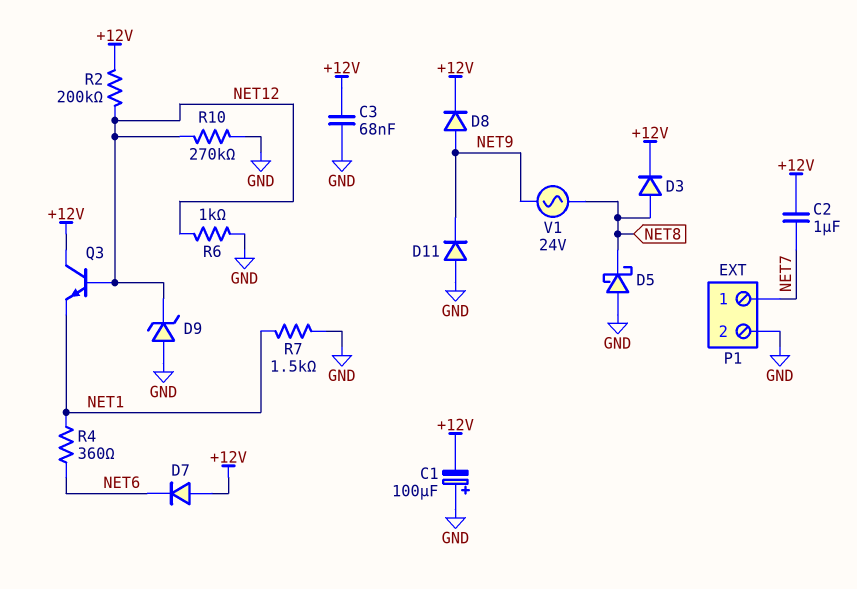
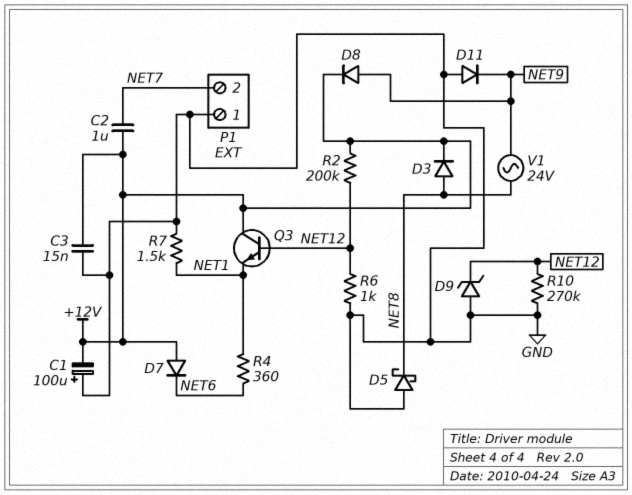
C3: 68nF (+12V, GND) -> 15nF (+12V, GND)
P1 pin 1: NET7 -> GND
P1 pin 2: GND -> NET7

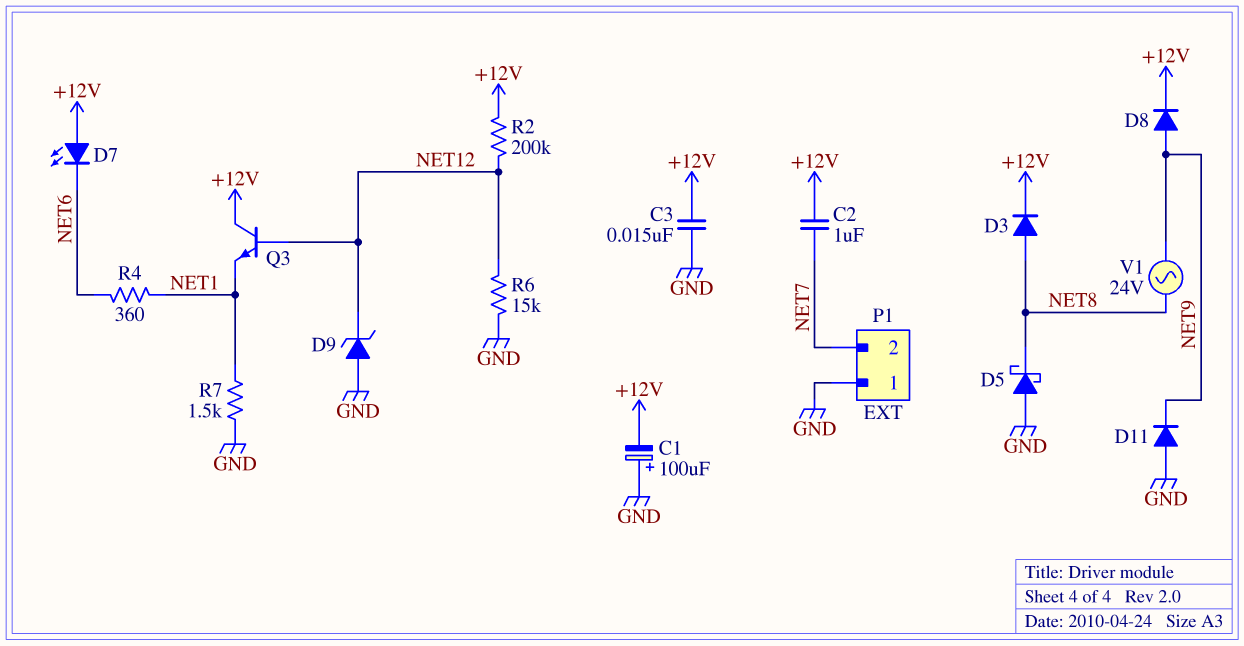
D7: diode (A +12V, K NET6) -> LED (A +12V, K NET6)
R6: 1k (GND, NET12) -> 15k (GND, NET12)
R10: 270k (GND, NET12) -> none

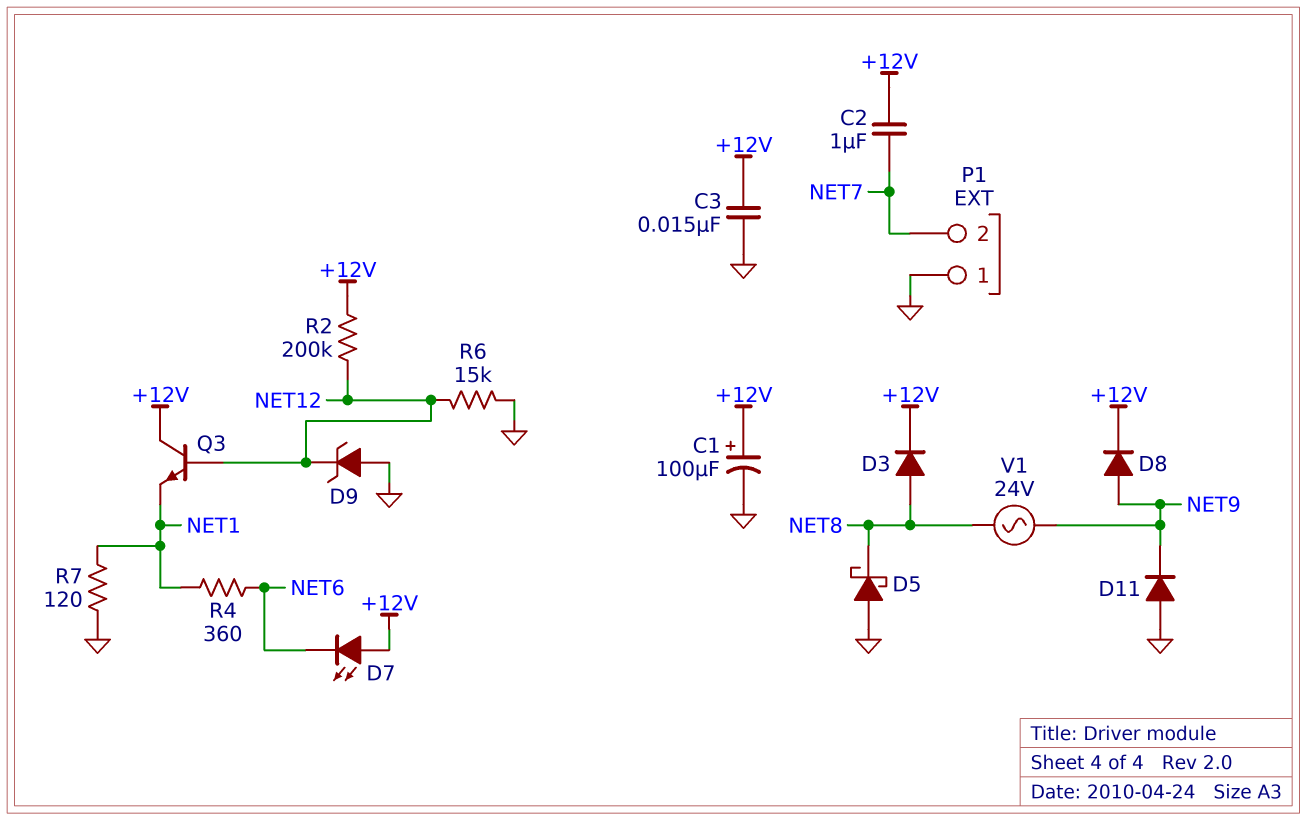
C1: 100uF (plus GND, minus +12V) -> 100uF (plus +12V, minus GND)
R7: 1.5k (GND, NET1) -> 120 (GND, NET1)

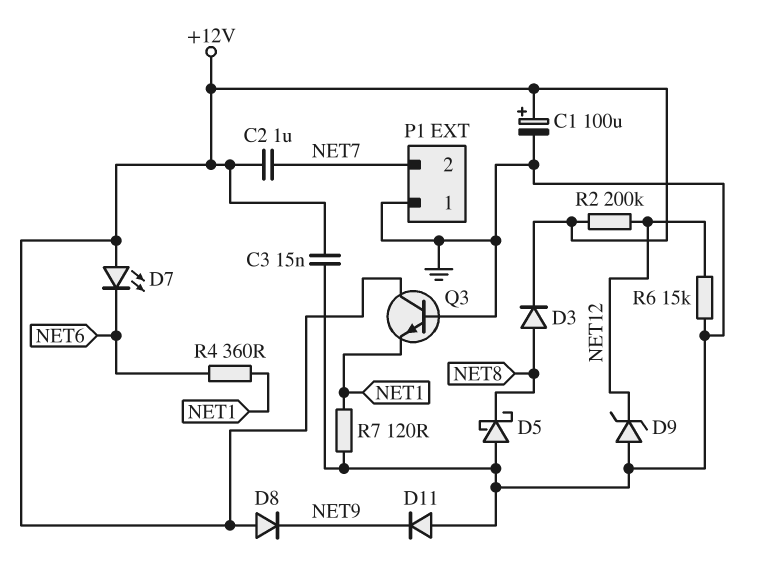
D8: diode (A NET9, K +12V) -> diode (A +12V, K NET9)
Q3: NPN (B NET12, C +12V, E NET1) -> NPN (B GND, C +12V, E NET1)
V1: AC 24V (NET8, NET9) -> none

